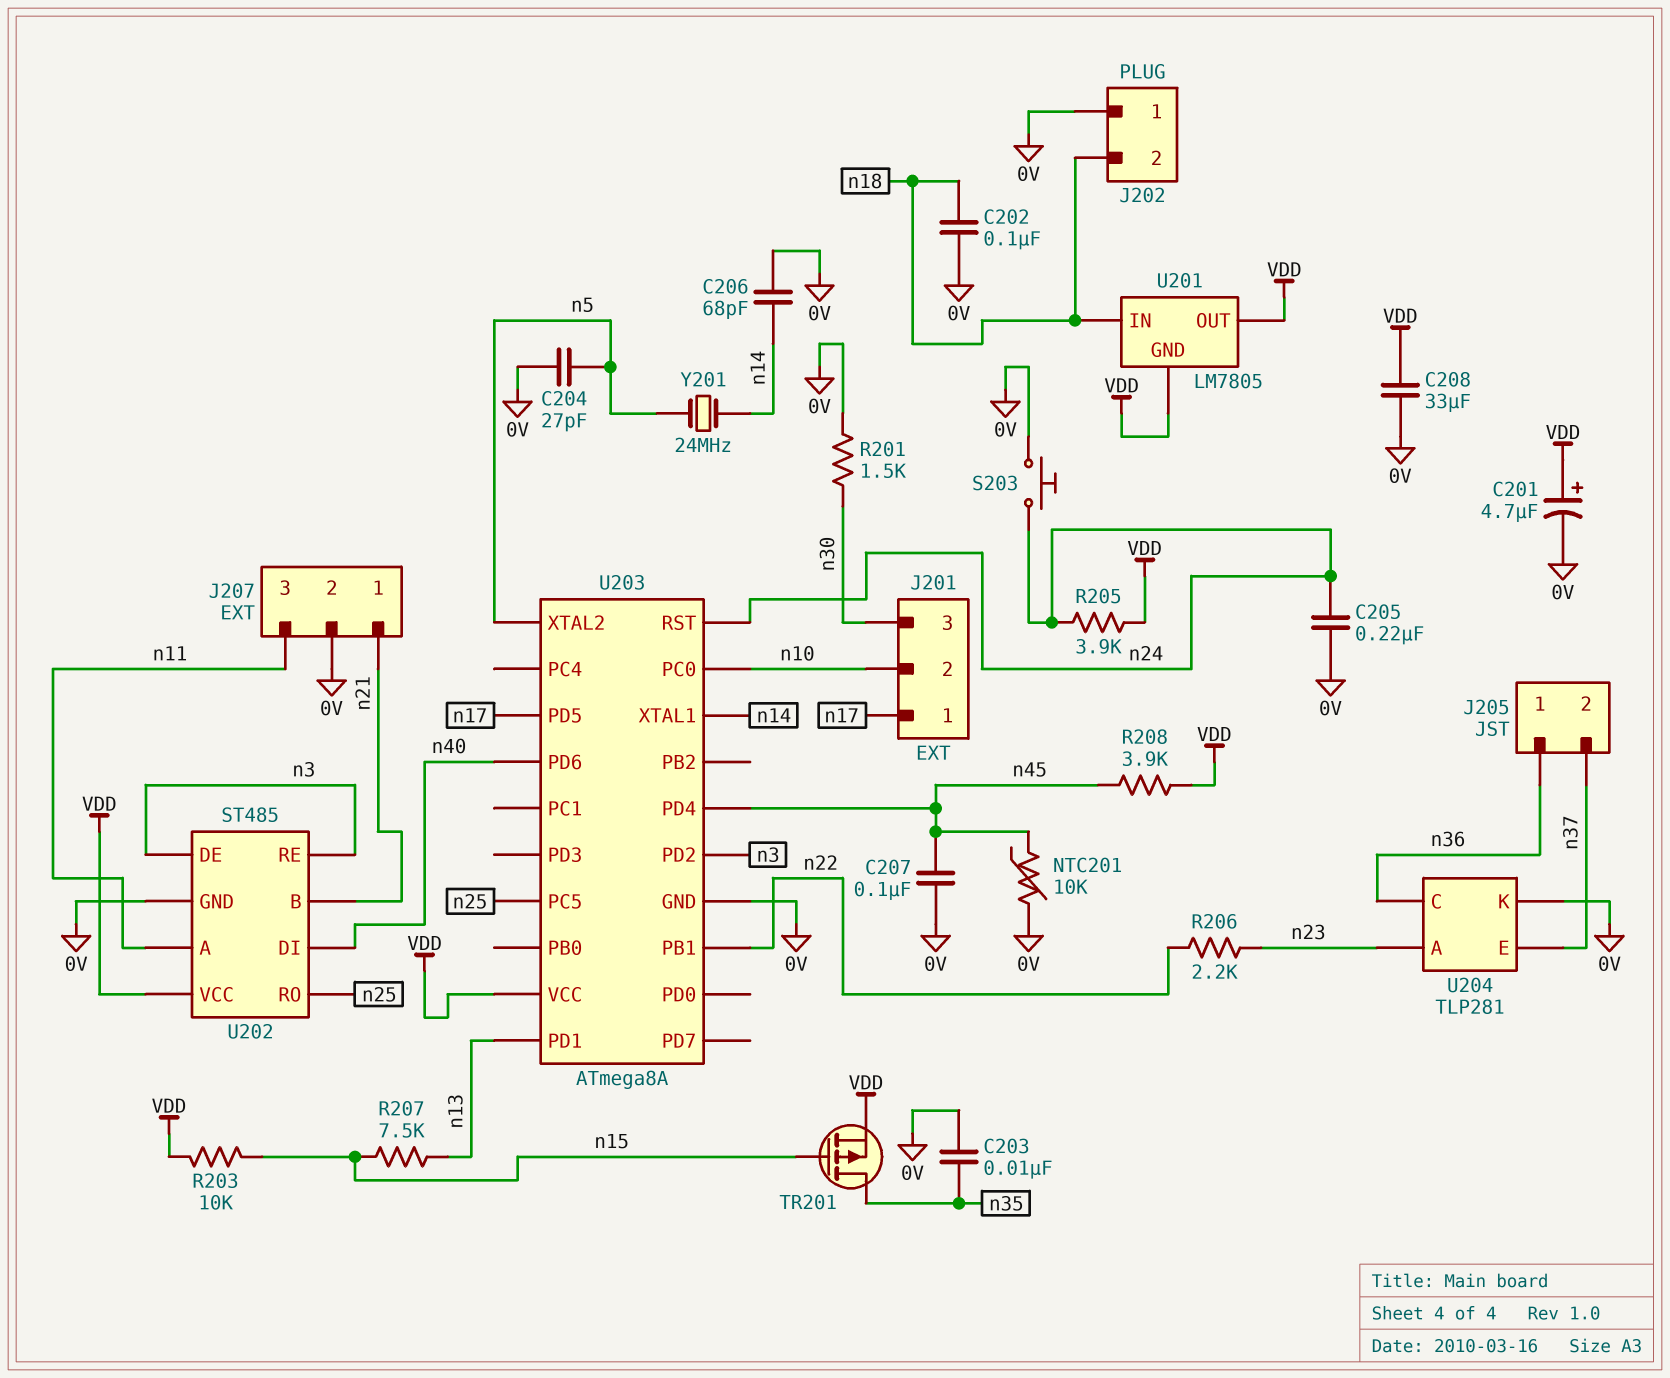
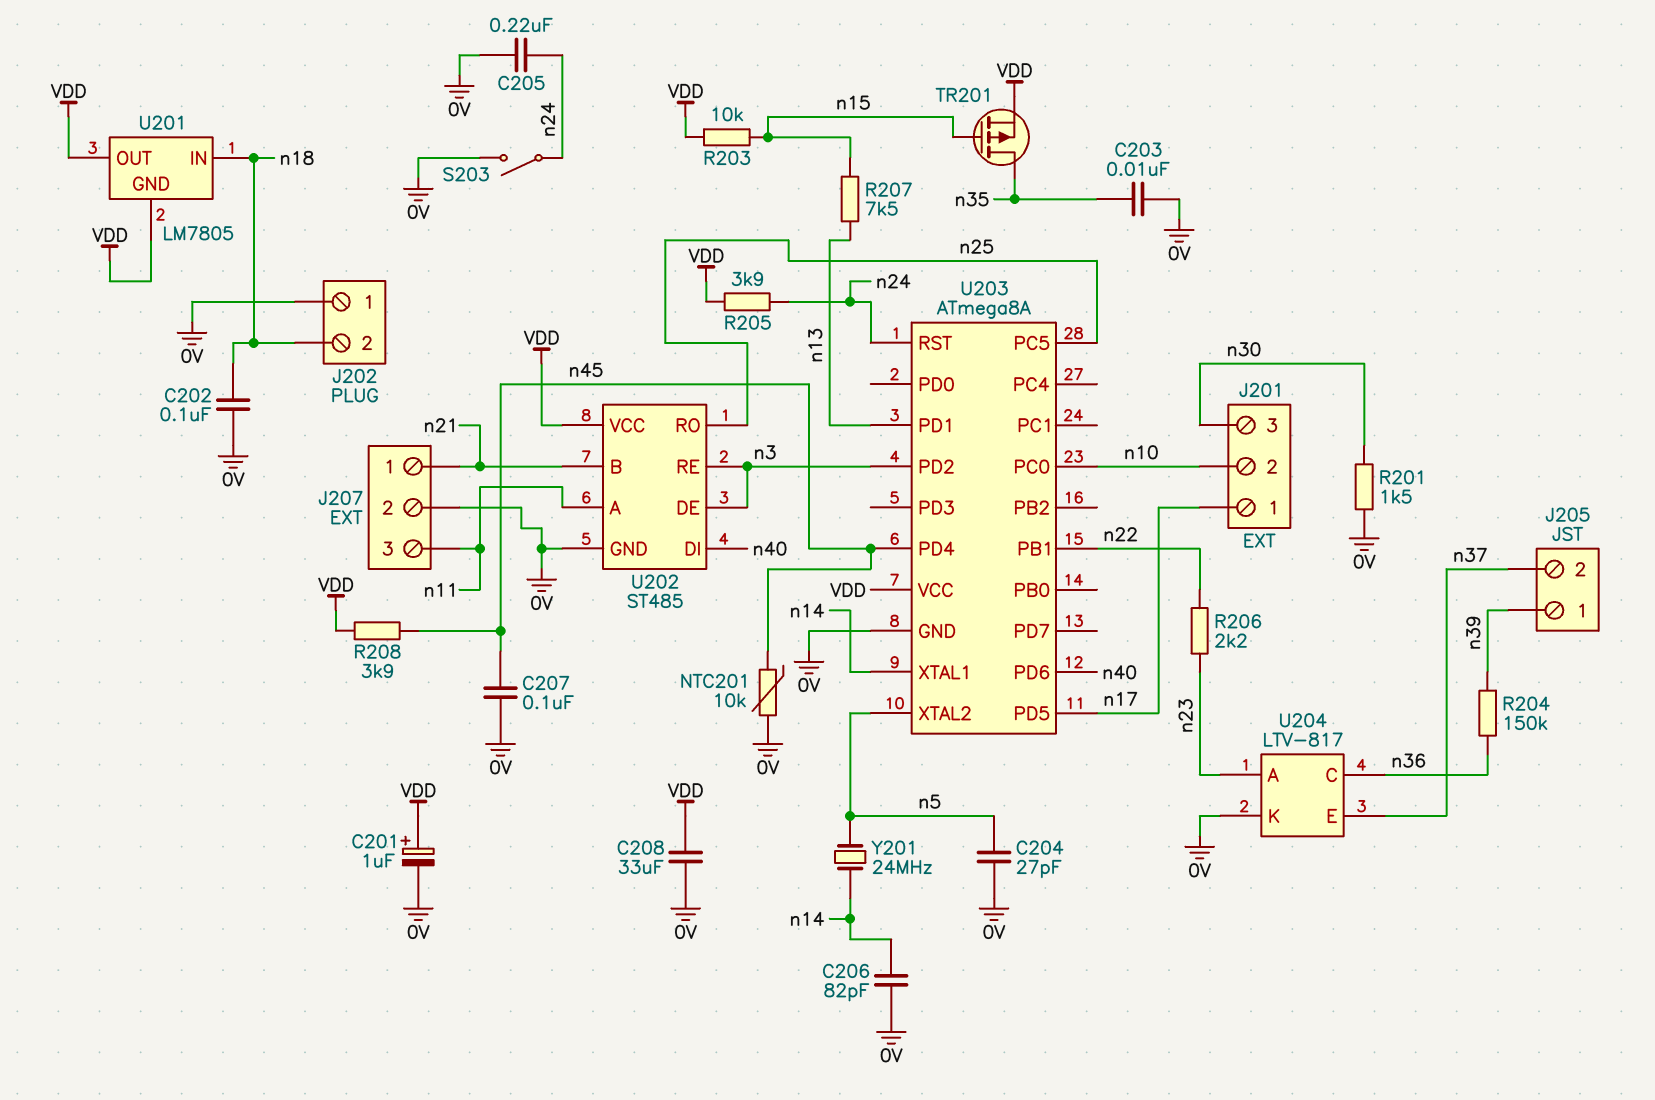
C201: 4.7uF (plus VDD, minus 0V) -> 1uF (plus VDD, minus 0V)
C206: 68pF (0V, n14) -> 82pF (0V, n14)
J205 pin 1: n36 -> n39
R204: none -> 150k (n36, n39)
S203: button (0V, n24) -> switch (0V, n24)
U204: TLP281 -> LTV-817

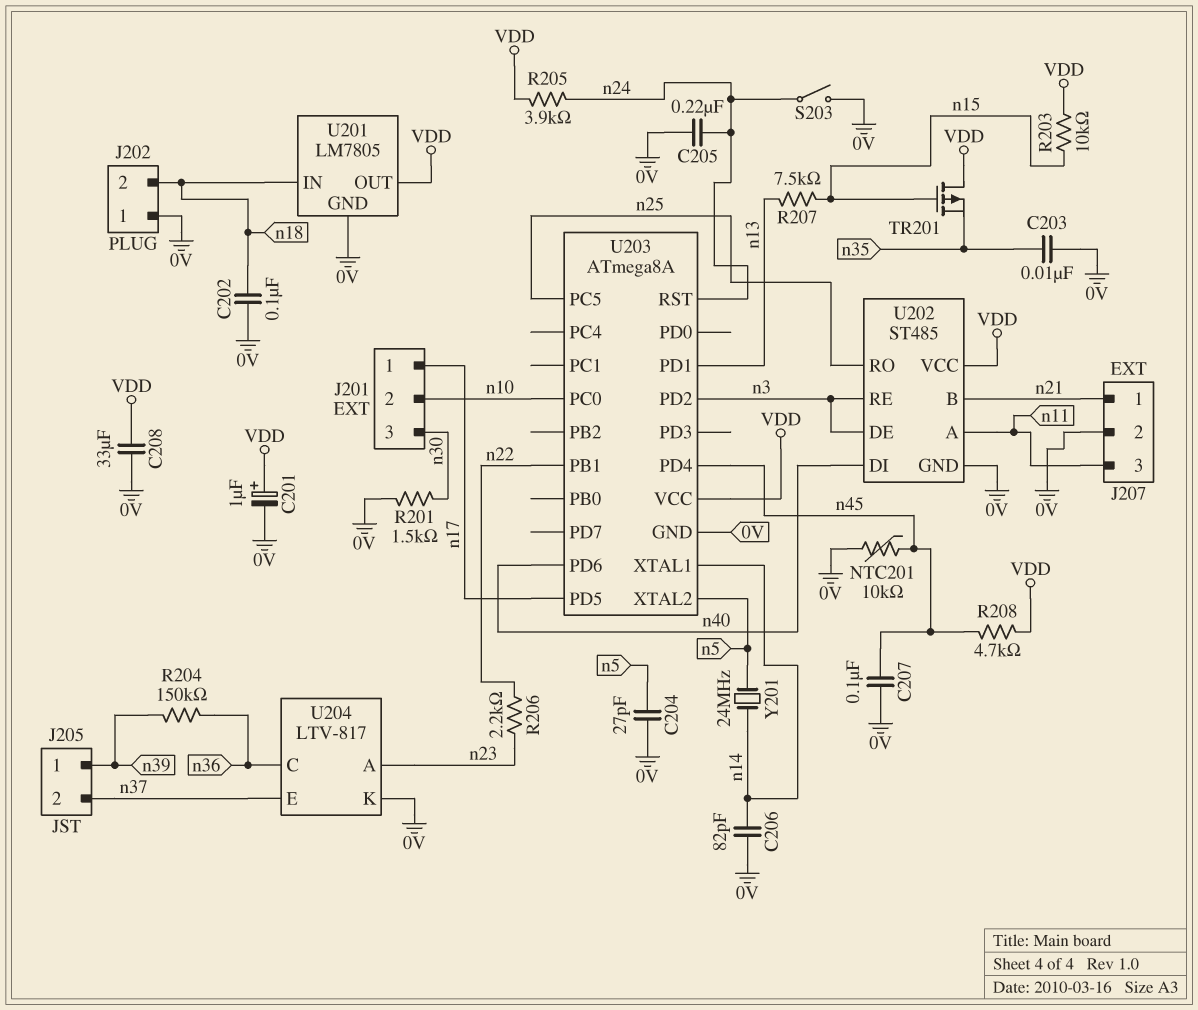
R208: 3.9k (VDD, n45) -> 4.7k (VDD, n45)
TR201: PMOS (G n15, D n35, S VDD) -> PMOS (G n15, D VDD, S n35)
U201 pin GND: VDD -> 0V

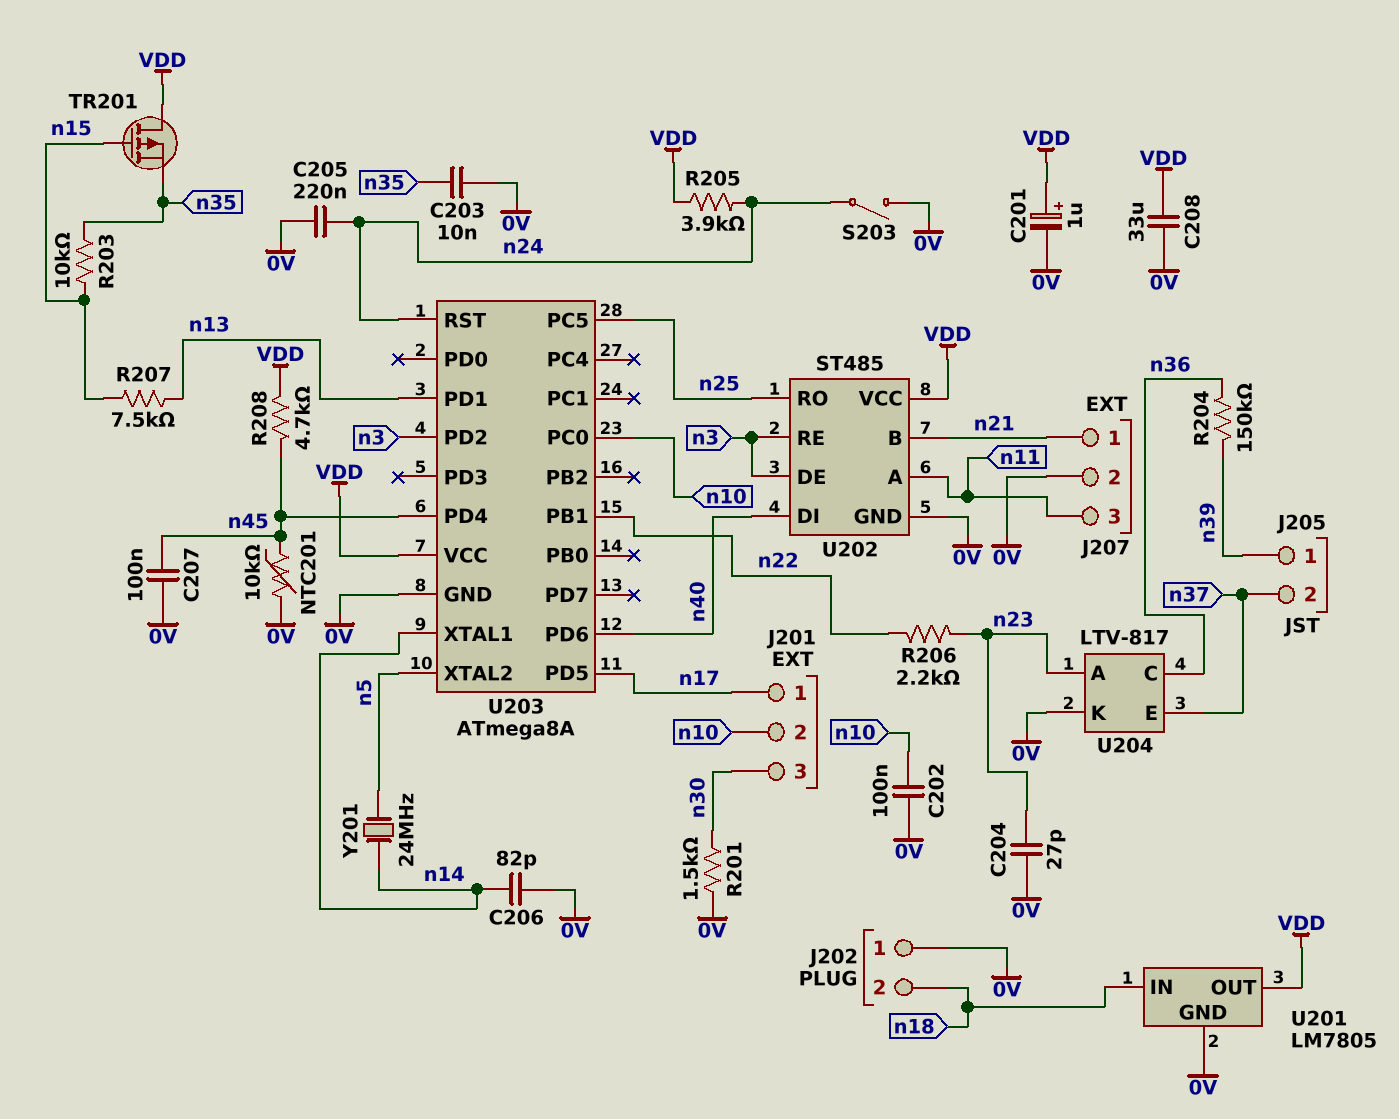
C202: 100nF (0V, n18) -> 100nF (0V, n10)
C204: 27pF (0V, n5) -> 27pF (0V, n23)
R203: 10k (VDD, n15) -> 10k (n15, n35)

